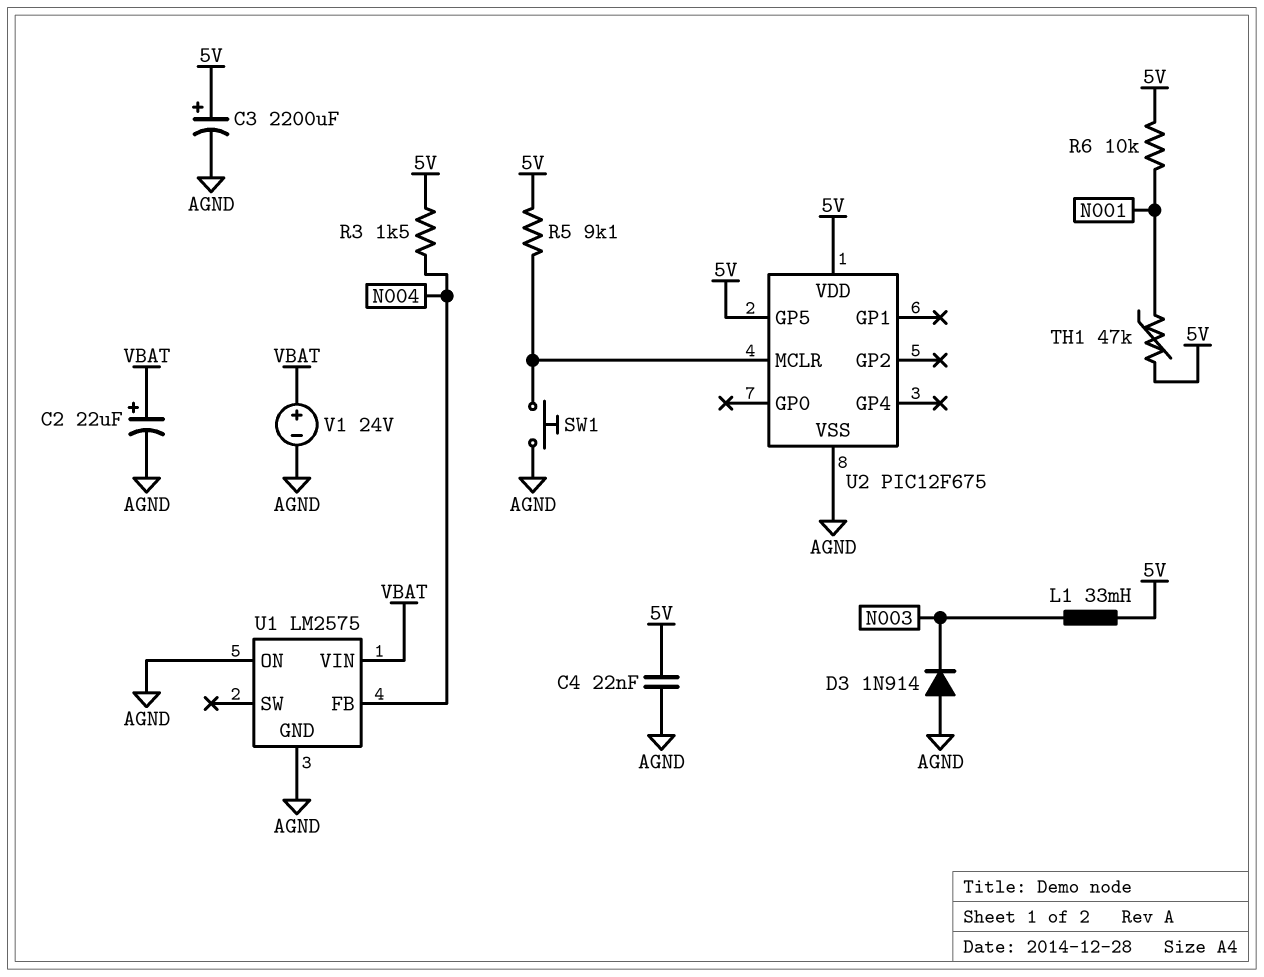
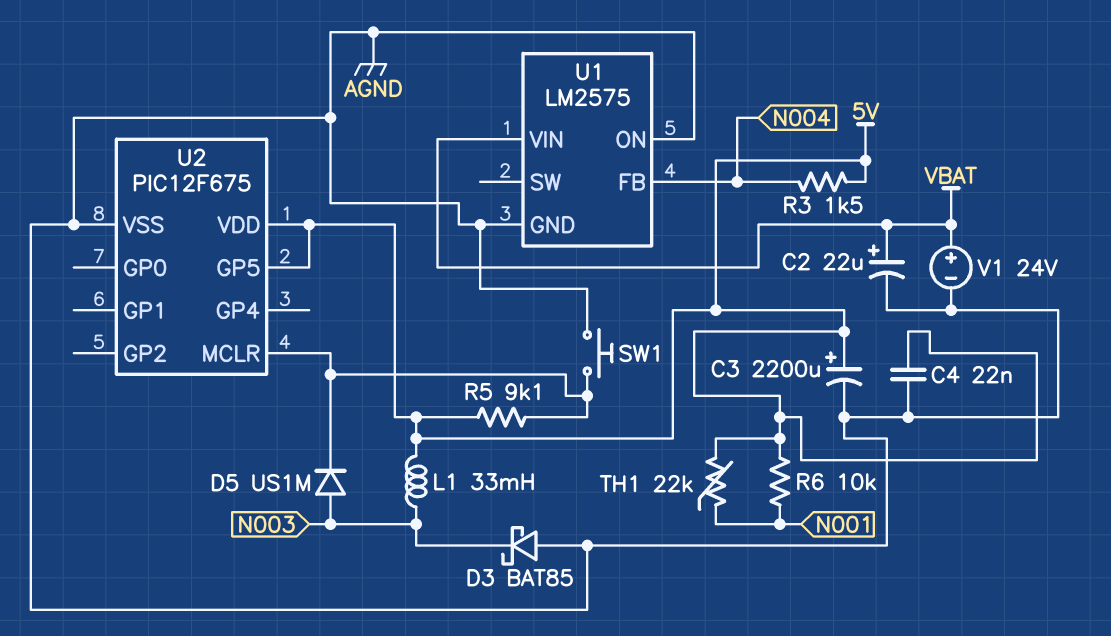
D3: diode 1N914 (A AGND, K N003) -> schottky BAT85 (A AGND, K N003)
D5: none -> diode US1M (A N003, K U2/MCLR)
TH1: 47k (5V, N001) -> 22k (5V, N001)

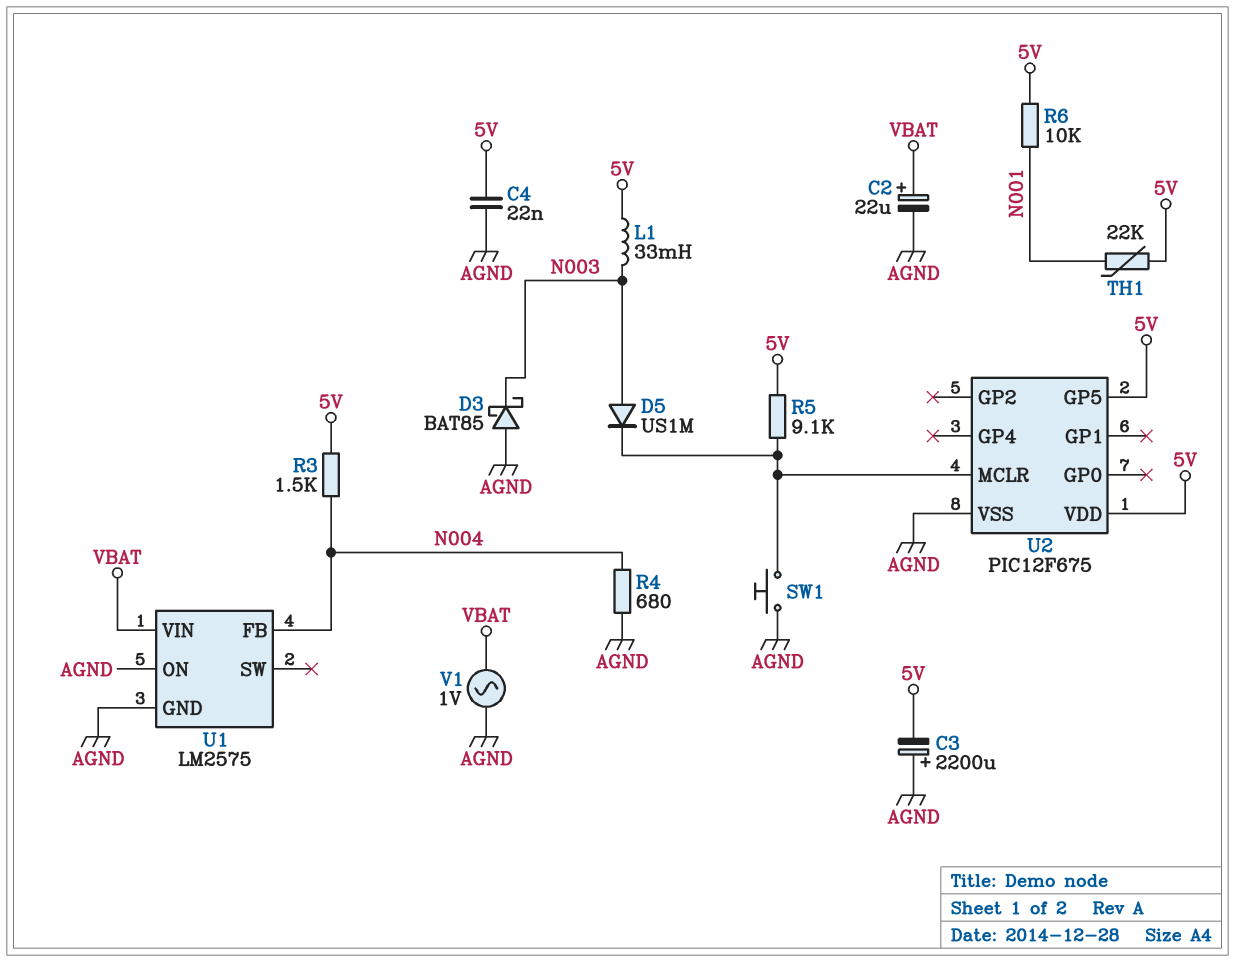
C3: 2200uF (plus 5V, minus AGND) -> 2200uF (plus AGND, minus 5V)
R4: none -> 680 (AGND, N004)
V1: 24V (plus VBAT, minus AGND) -> AC 1V (AGND, VBAT)

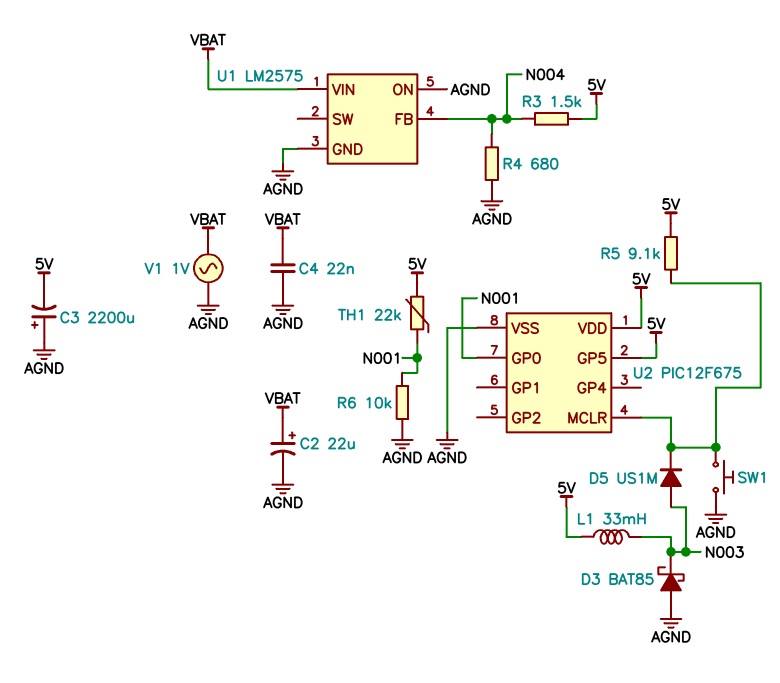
C4: 22nF (5V, AGND) -> 22nF (AGND, VBAT)
R6: 10k (5V, N001) -> 10k (AGND, N001)
U2 pin GP0: none -> N001

